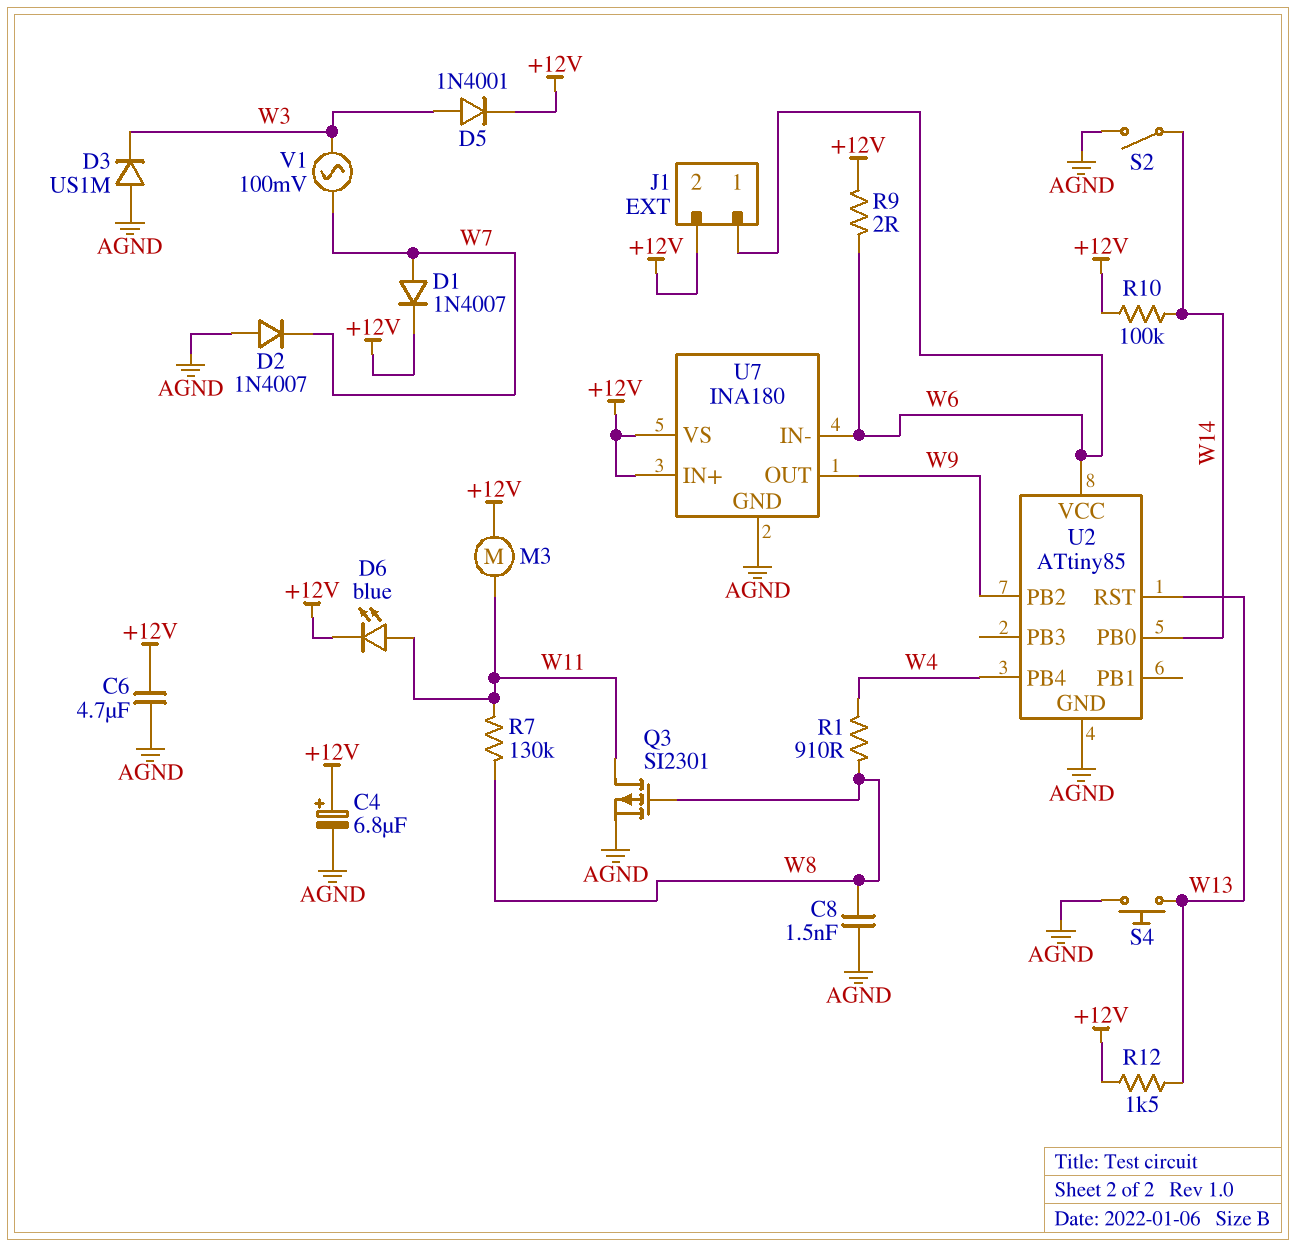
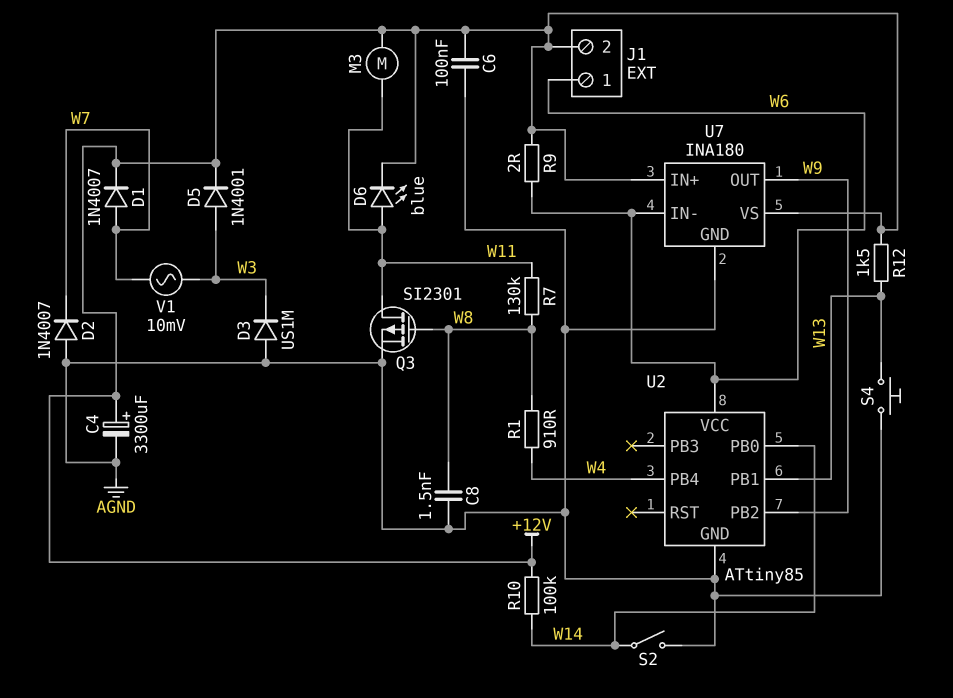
C4: 6.8uF (plus +12V, minus AGND) -> 3300uF (plus +12V, minus AGND)
C6: 4.7uF (+12V, AGND) -> 100nF (+12V, AGND)
U2 pin PB1: none -> W13
U2 pin RST: W13 -> none
V1: AC 100mV (W3, W7) -> AC 10mV (W3, W7)

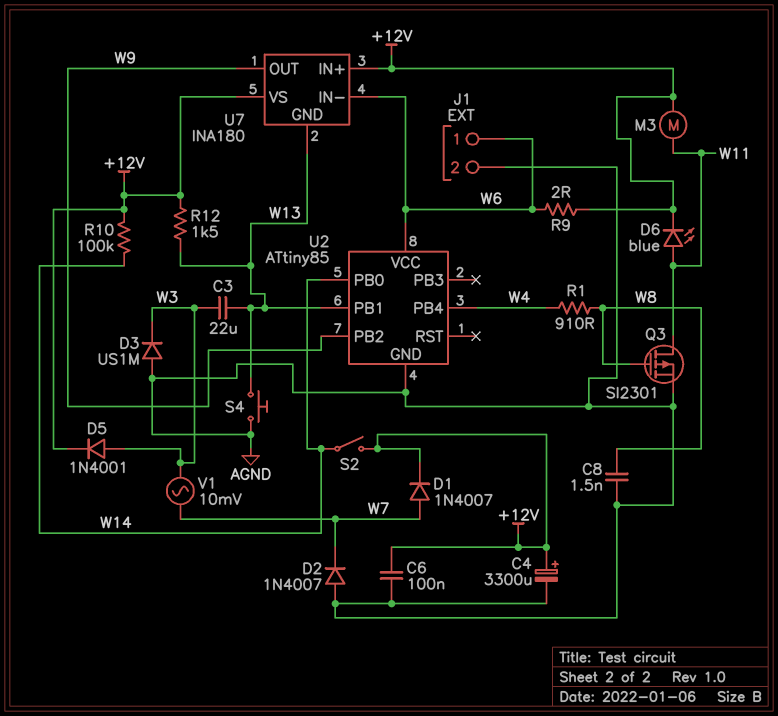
C3: none -> 22uF (W3, W13)
J1 pin 2: +12V -> AGND
R7: 130k (W8, W11) -> none
S2: switch (AGND, W14) -> switch (+12V, W14)
U7 pin GND: AGND -> W13

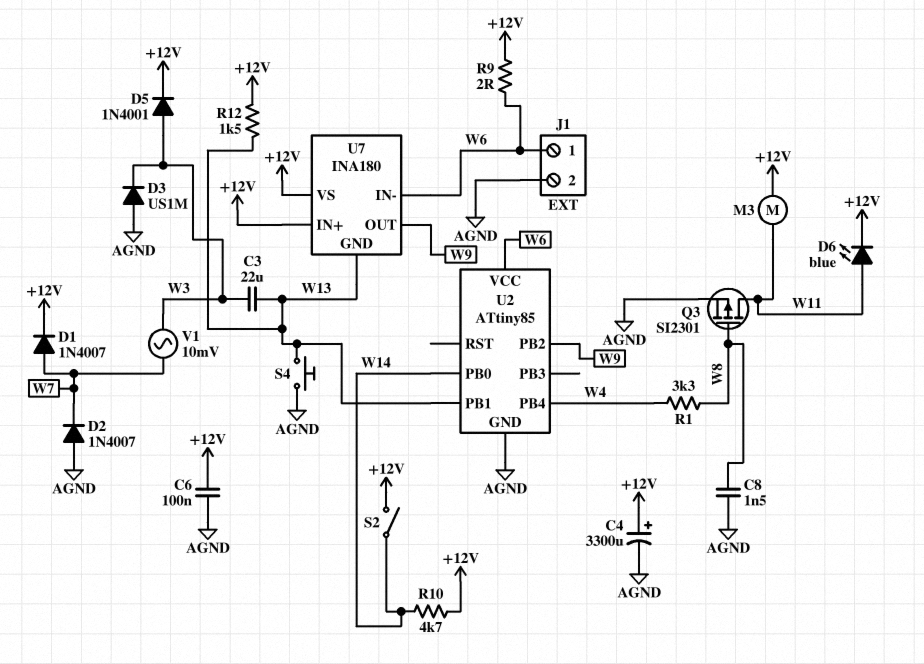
R1: 910 (W4, W8) -> 3.3k (W4, W8)
R10: 100k (+12V, W14) -> 4.7k (+12V, W14)

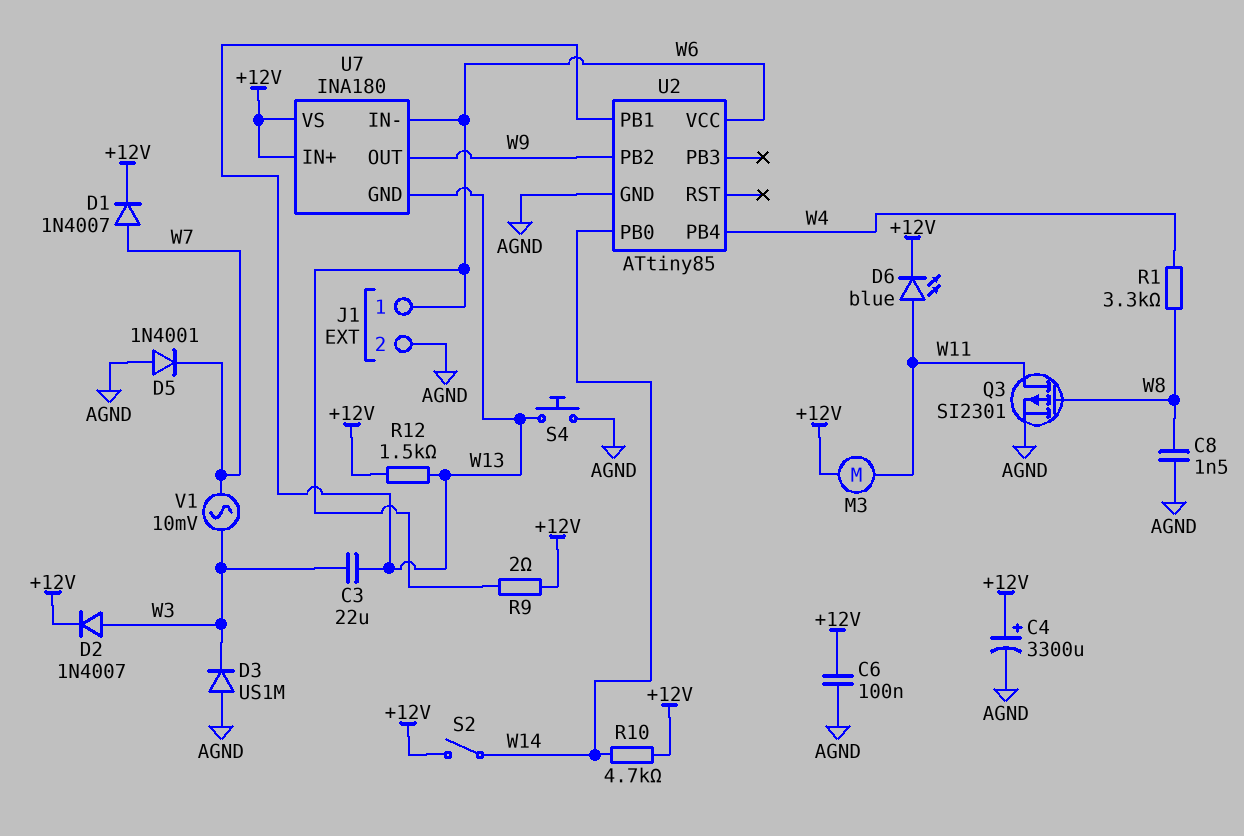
D2: diode 1N4007 (A AGND, K W7) -> diode 1N4007 (A W3, K +12V)
D5: diode 1N4001 (A W3, K +12V) -> diode 1N4001 (A AGND, K W7)

